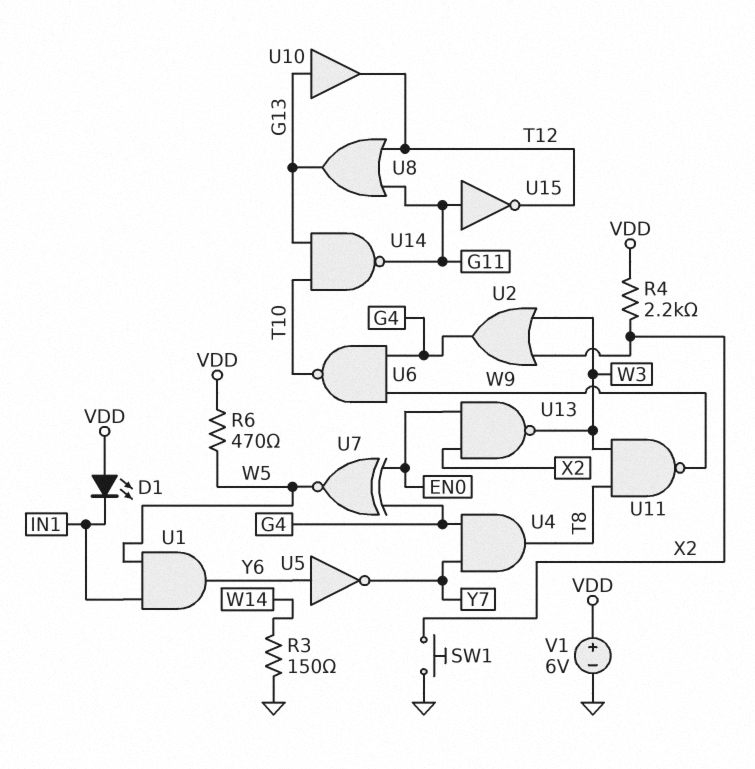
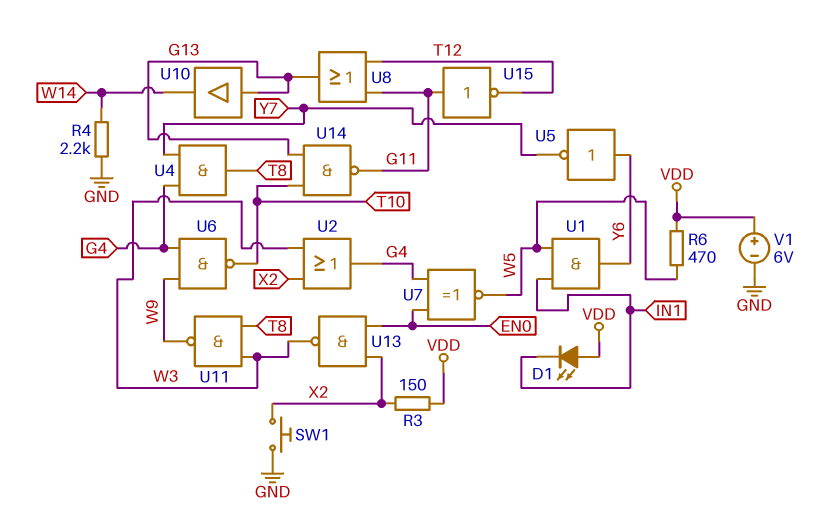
R3: 150 (GND, W14) -> 150 (VDD, X2)
R4: 2.2k (VDD, X2) -> 2.2k (GND, W14)
U10: buffer (in G13, out T12) -> buffer (in G13, out W14)

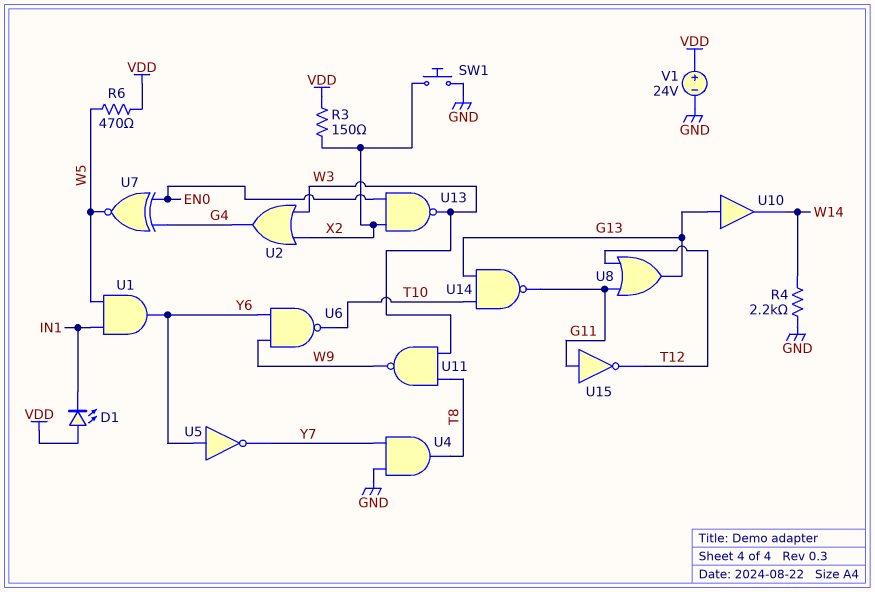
U4: AND (in G4, in Y7, out T8) -> AND (in GND, in Y7, out T8)
U6: NAND (in G4, in W9, out T10) -> NAND (in W9, in Y6, out T10)
V1: 6V (plus VDD, minus GND) -> 24V (plus VDD, minus GND)

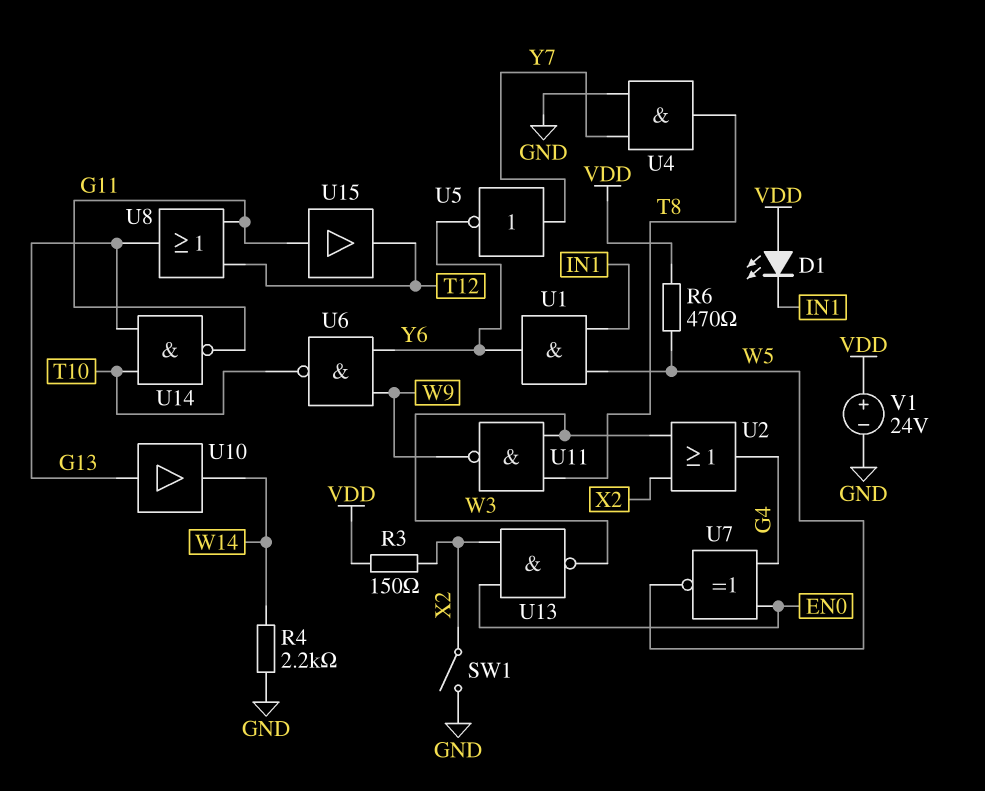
SW1: button (GND, X2) -> switch (GND, X2)
U5: NOT (in Y6, out Y7) -> NOT (in Y7, out Y6)
U15: NOT (in G11, out T12) -> buffer (in G11, out T12)

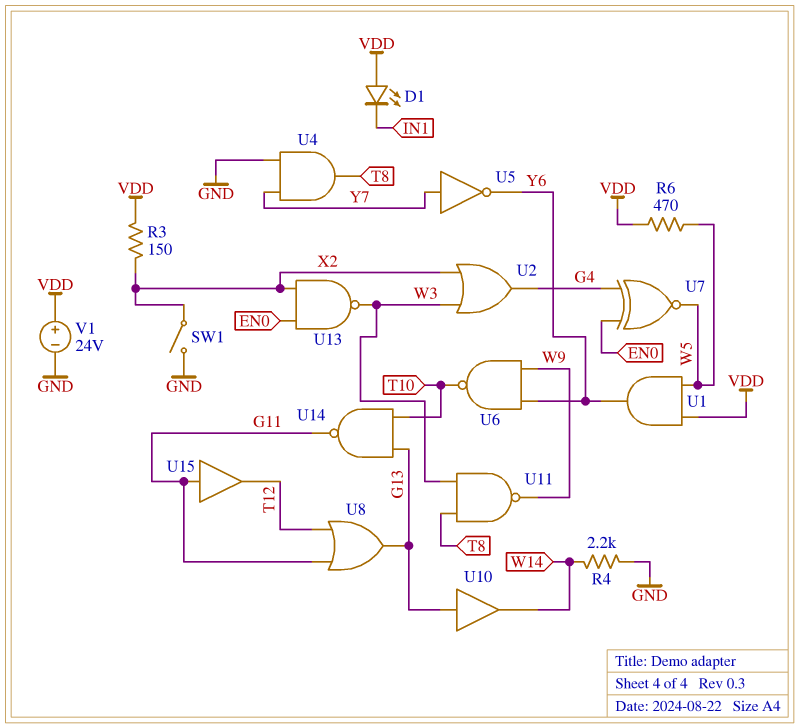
U1: AND (in IN1, in W5, out Y6) -> AND (in VDD, in W5, out Y6)

